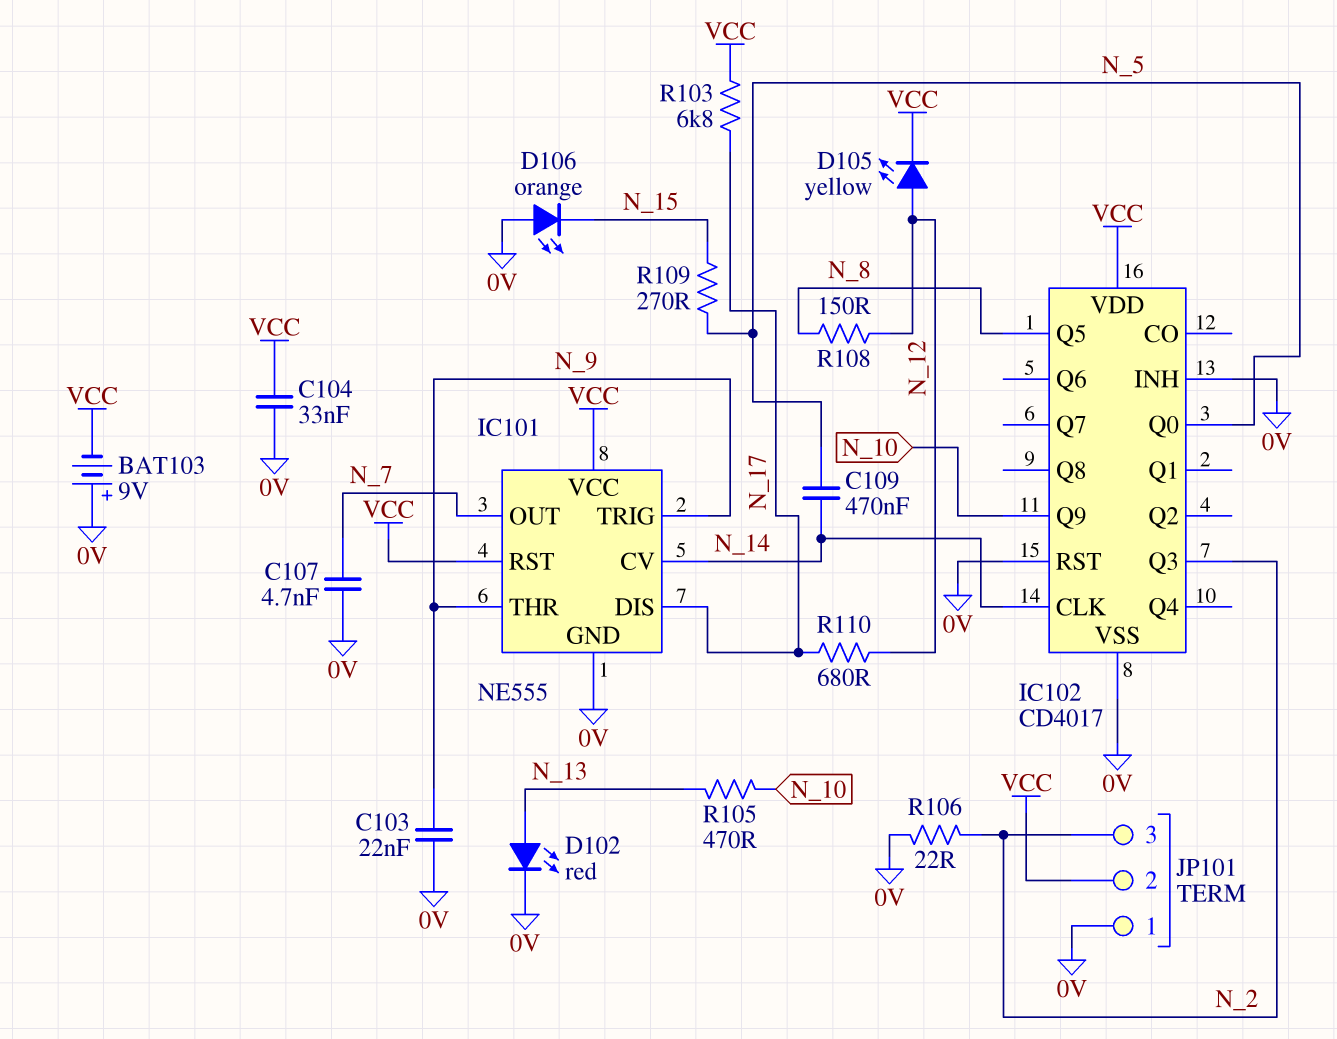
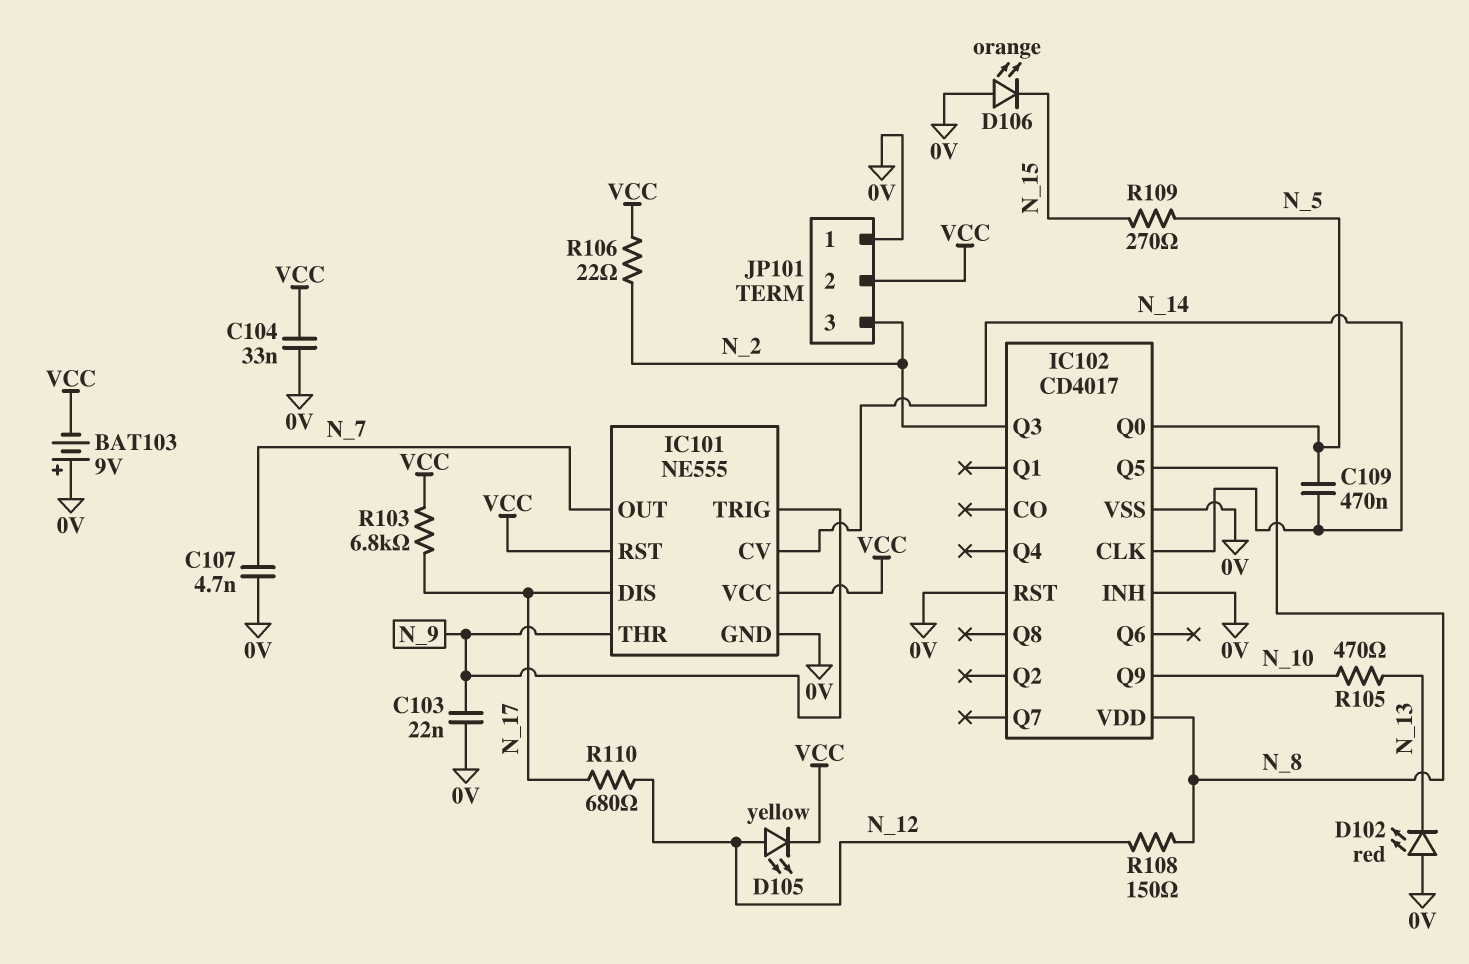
D102: LED red (A N_13, K 0V) -> LED red (A 0V, K N_13)
IC102 pin VDD: VCC -> N_8
R106: 22 (0V, N_2) -> 22 (N_2, VCC)

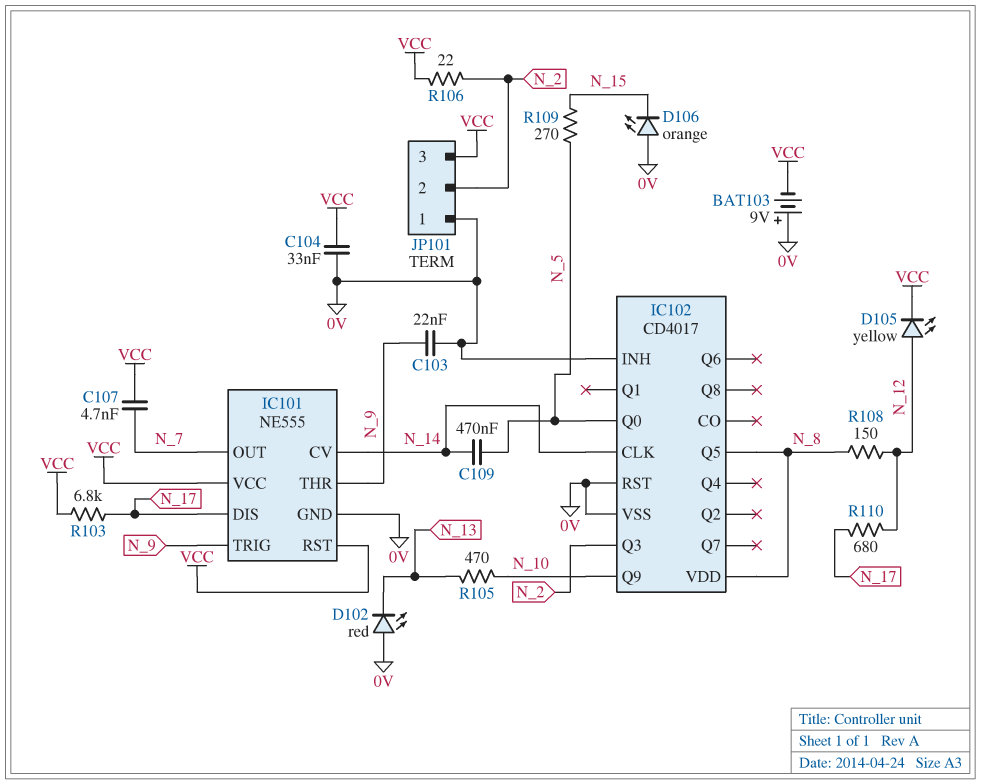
C107: 4.7nF (0V, N_7) -> 4.7nF (N_7, VCC)
JP101 pin 2: VCC -> N_2
JP101 pin 3: N_2 -> VCC

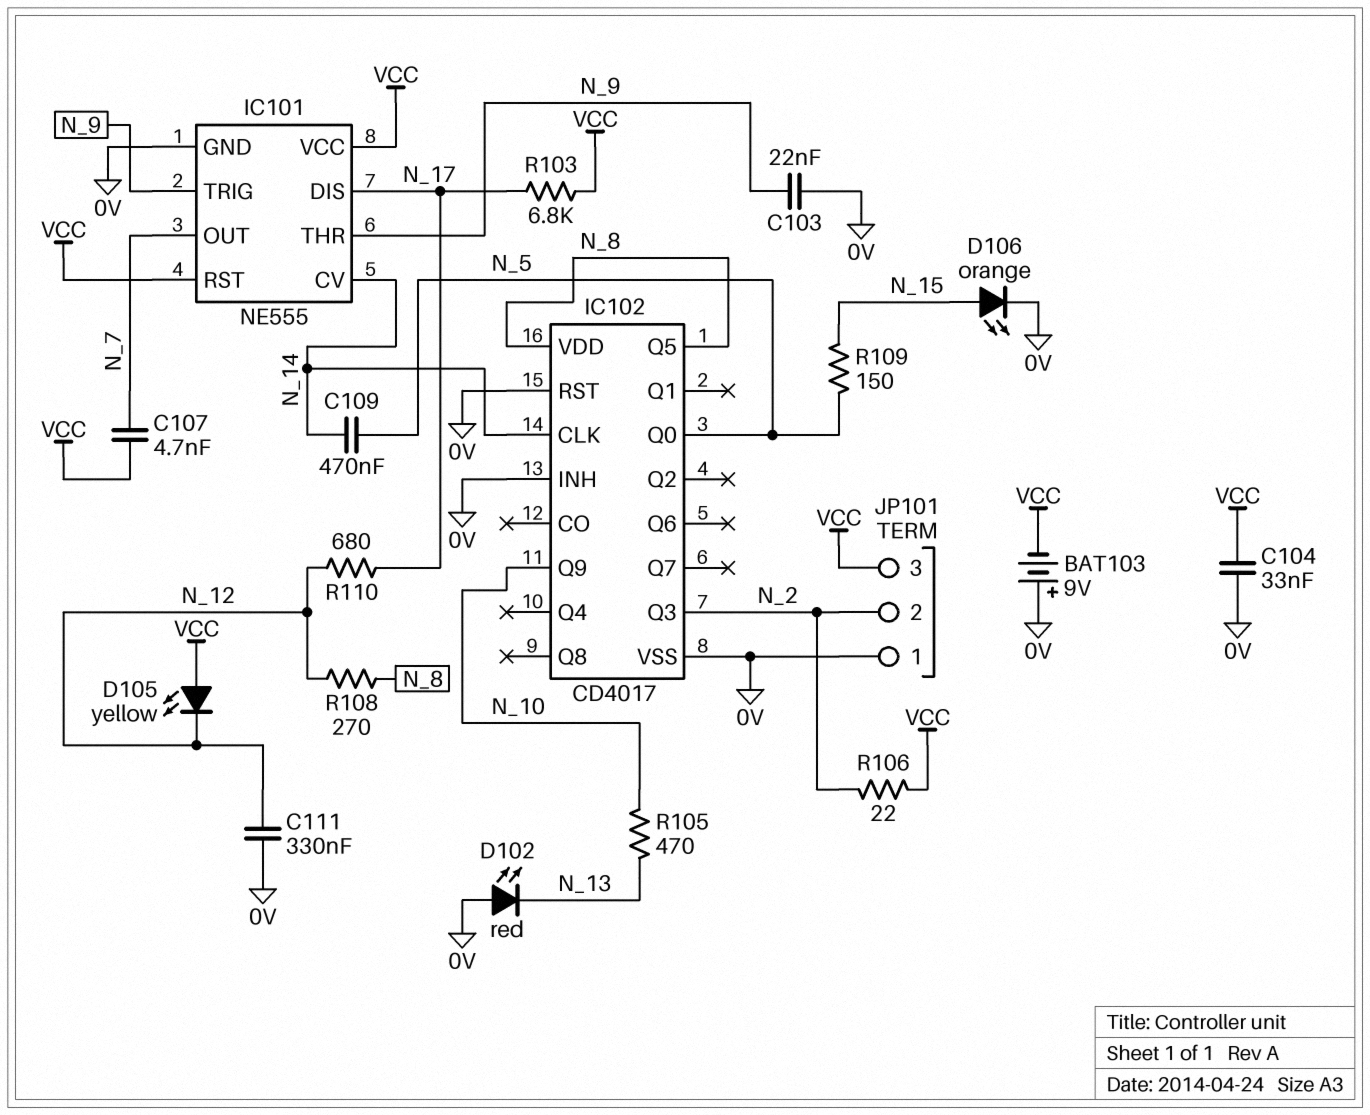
C111: none -> 330nF (0V, N_12)
D105: LED yellow (A N_12, K VCC) -> LED yellow (A VCC, K N_12)
D106: LED orange (A 0V, K N_15) -> LED orange (A N_15, K 0V)
R108: 150 (N_8, N_12) -> 270 (N_8, N_12)
R109: 270 (N_5, N_15) -> 150 (N_5, N_15)

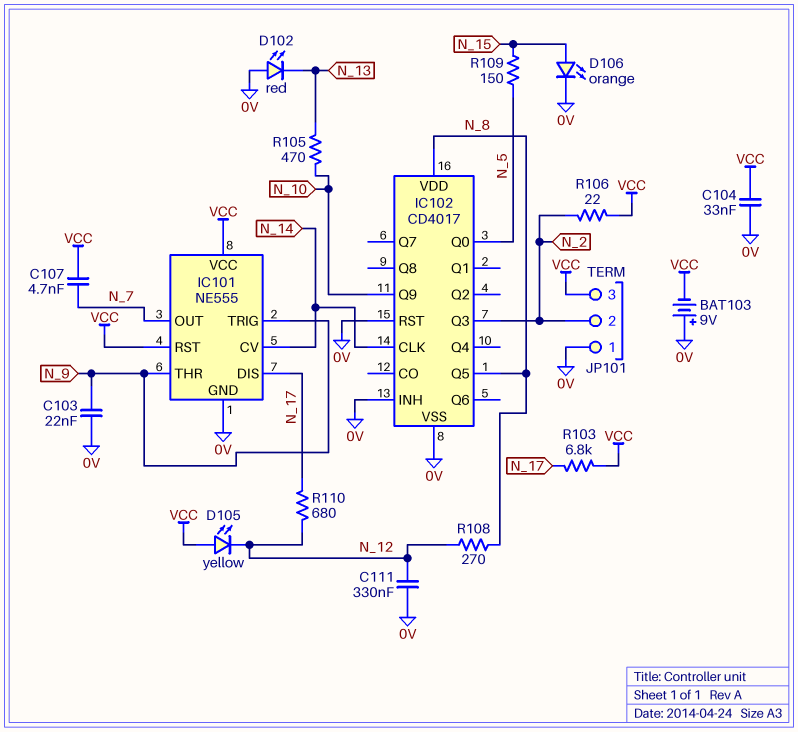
C109: 470nF (N_5, N_14) -> none

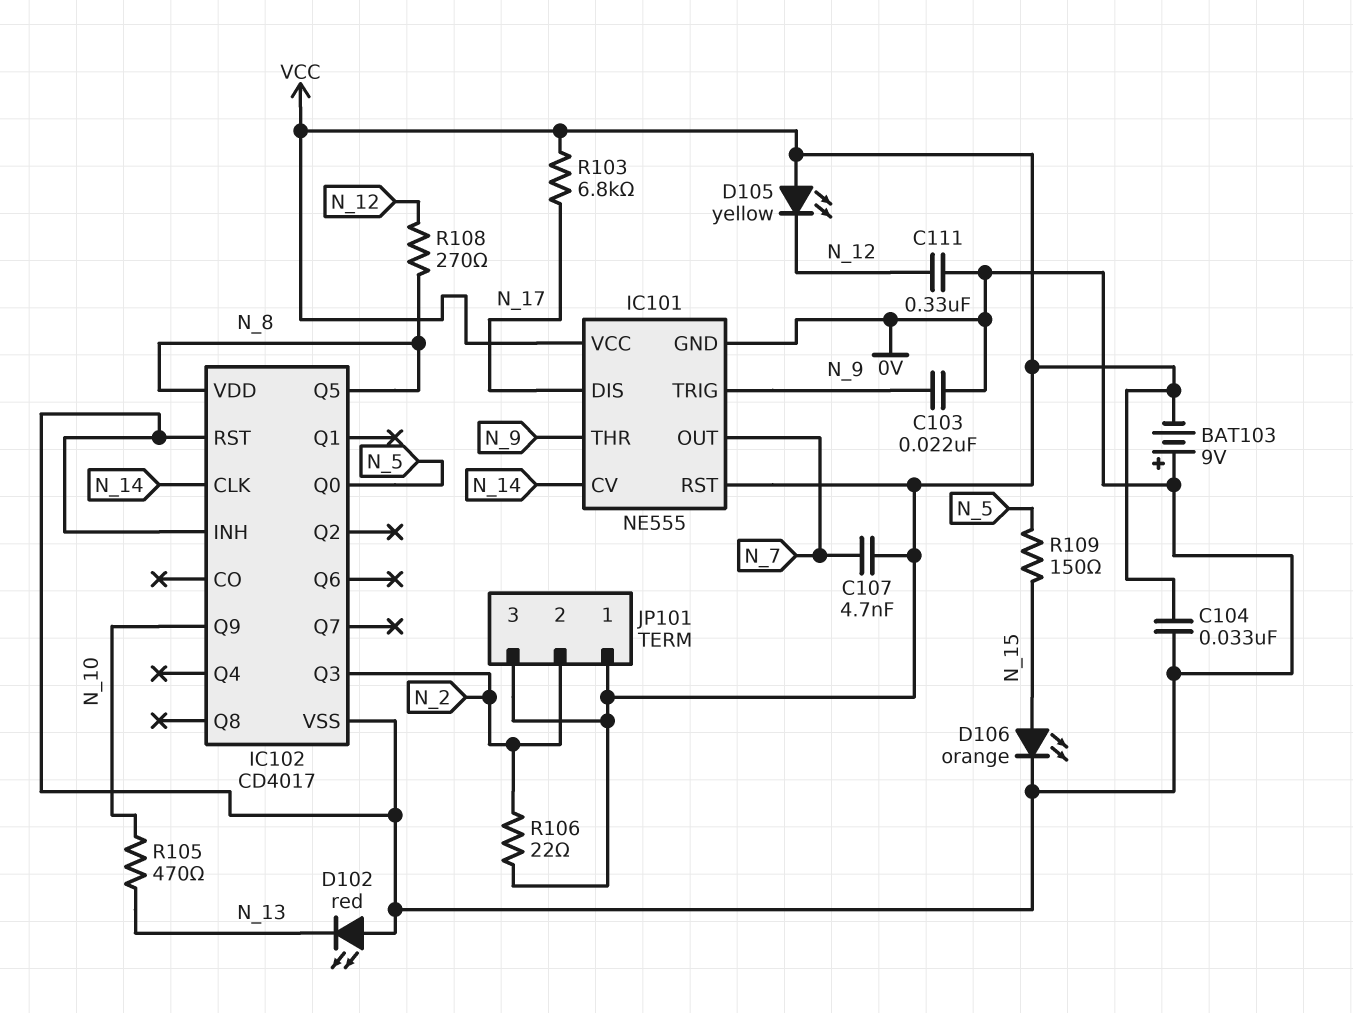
JP101 pin 1: 0V -> VCC
R110: 680 (N_12, N_17) -> none

